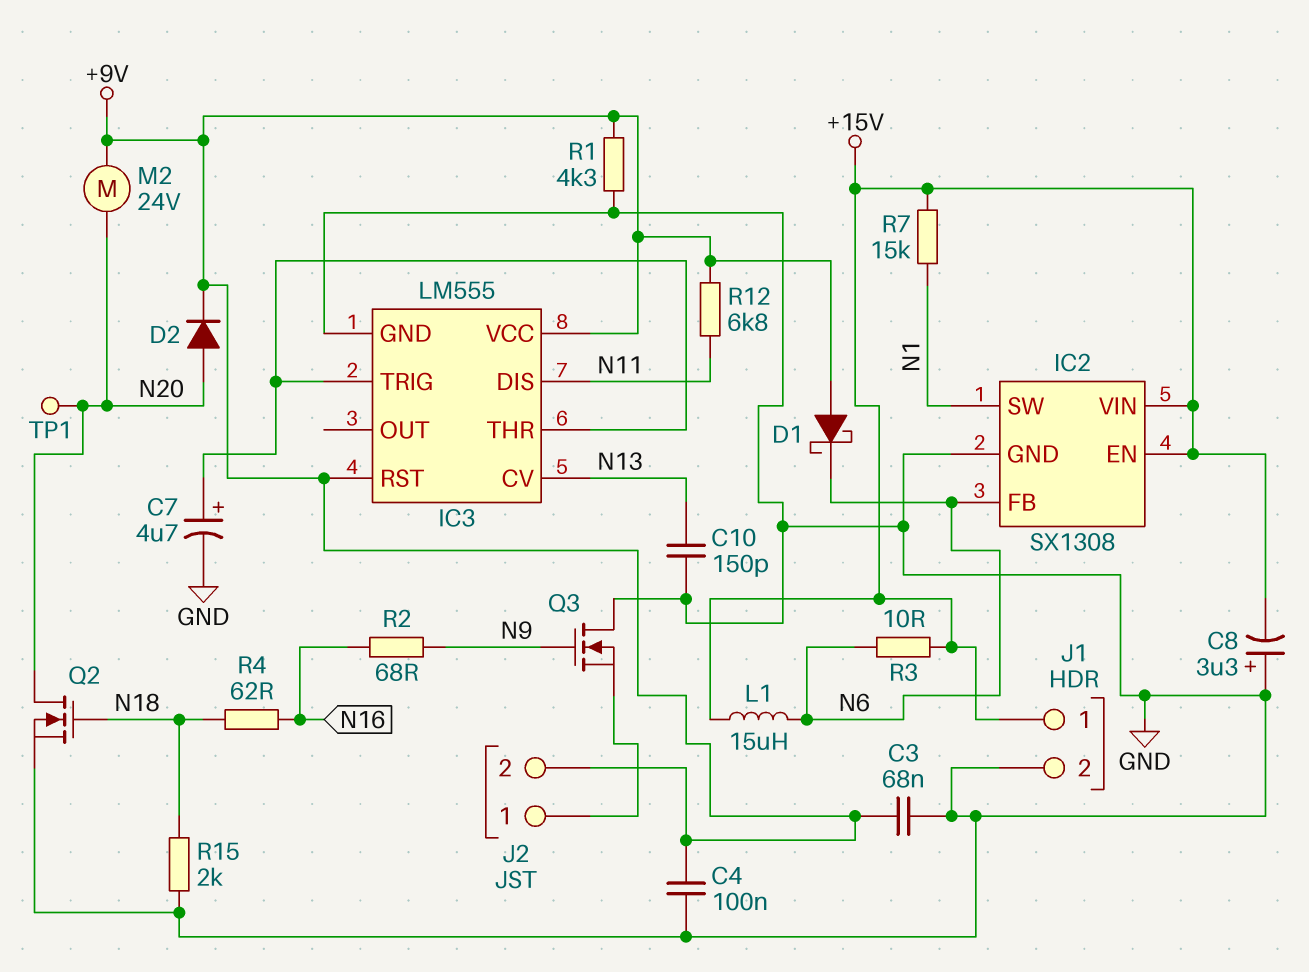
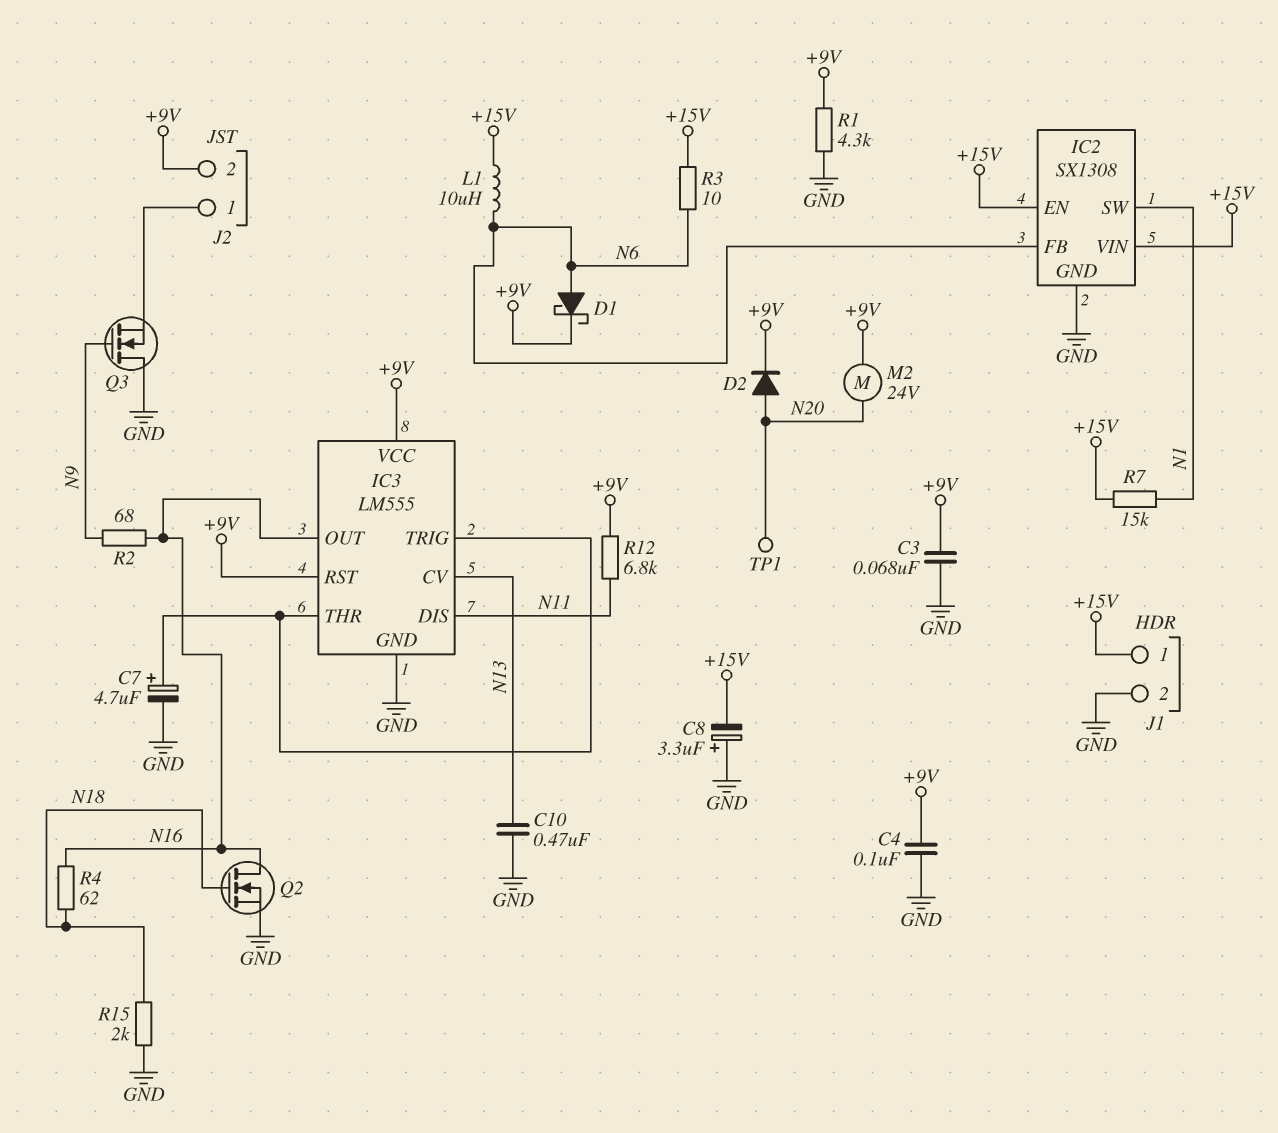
C10: 150pF (GND, N13) -> 470nF (GND, N13)
D1: schottky (A +9V, K N6) -> schottky (A N6, K +9V)
IC3 pin OUT: none -> N16
L1: 15uH (+15V, N6) -> 10uH (+15V, N6)
Q2: NMOS (G N18, D N20, S GND) -> NMOS (G N18, D N16, S GND)

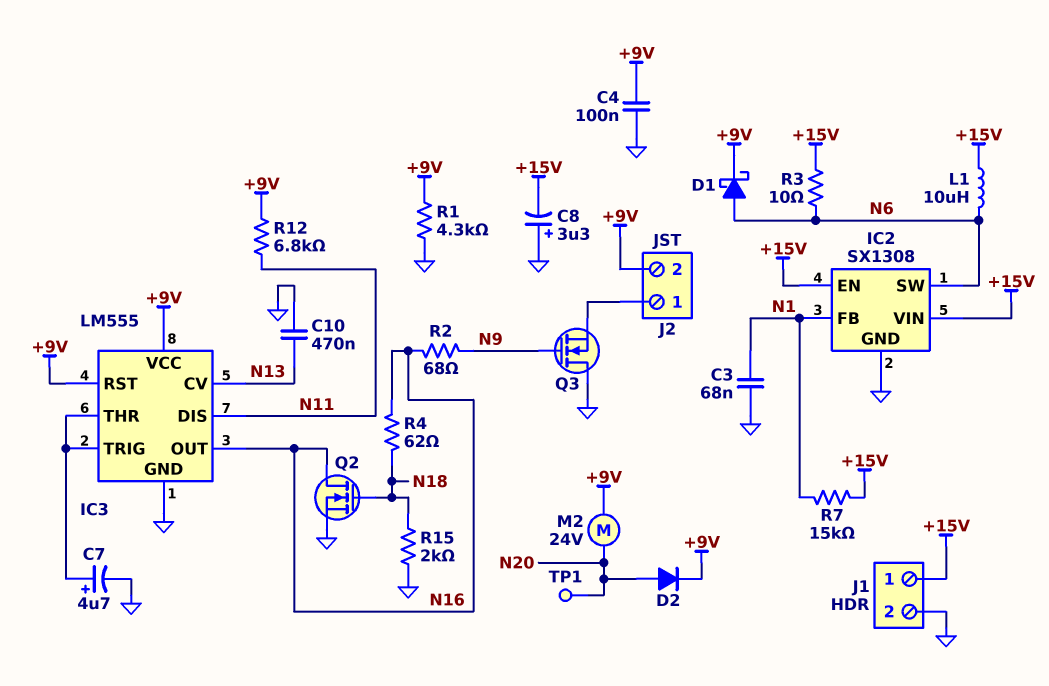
C3: 68nF (+9V, GND) -> 68nF (GND, N1)
IC2 pin FB: N6 -> N1
IC2 pin SW: N1 -> N6

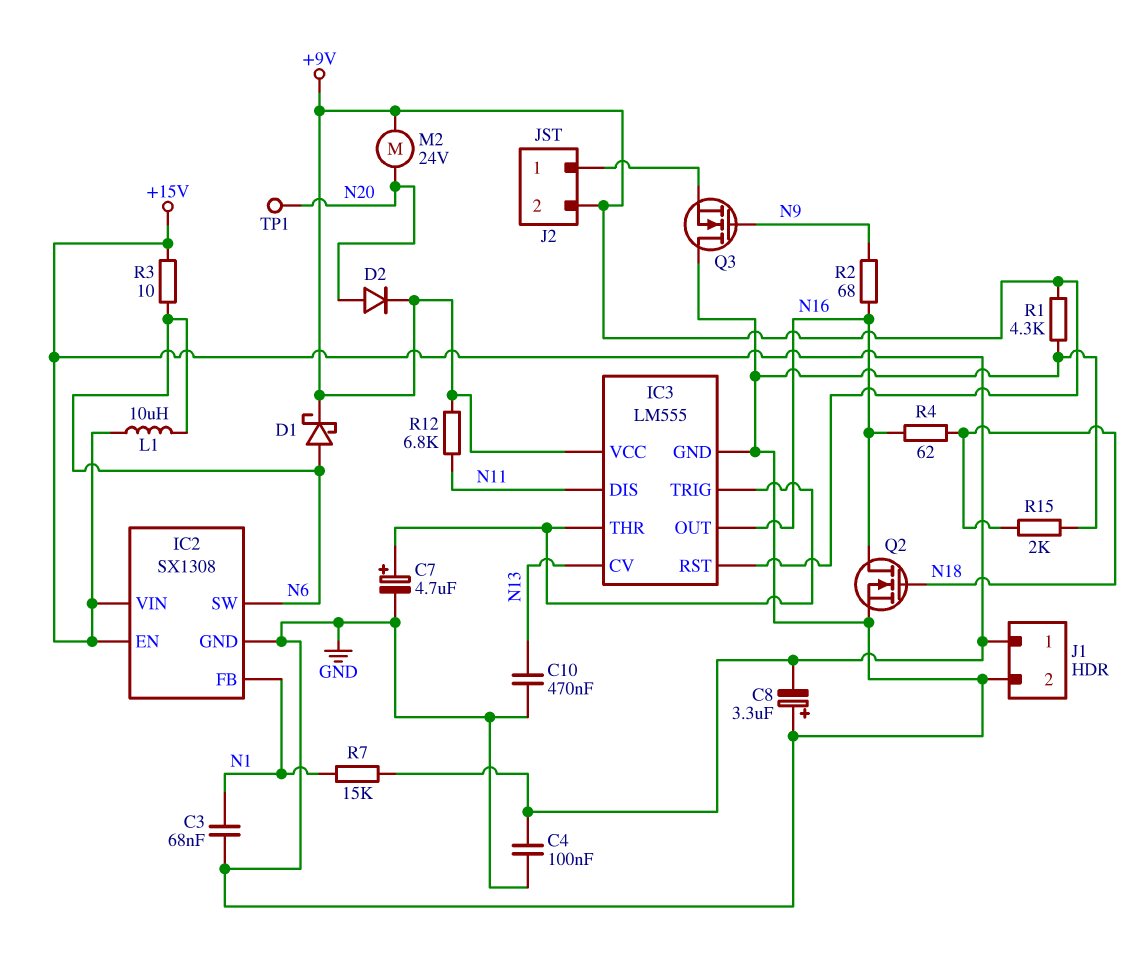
C4: 100nF (+9V, GND) -> 100nF (+15V, GND)

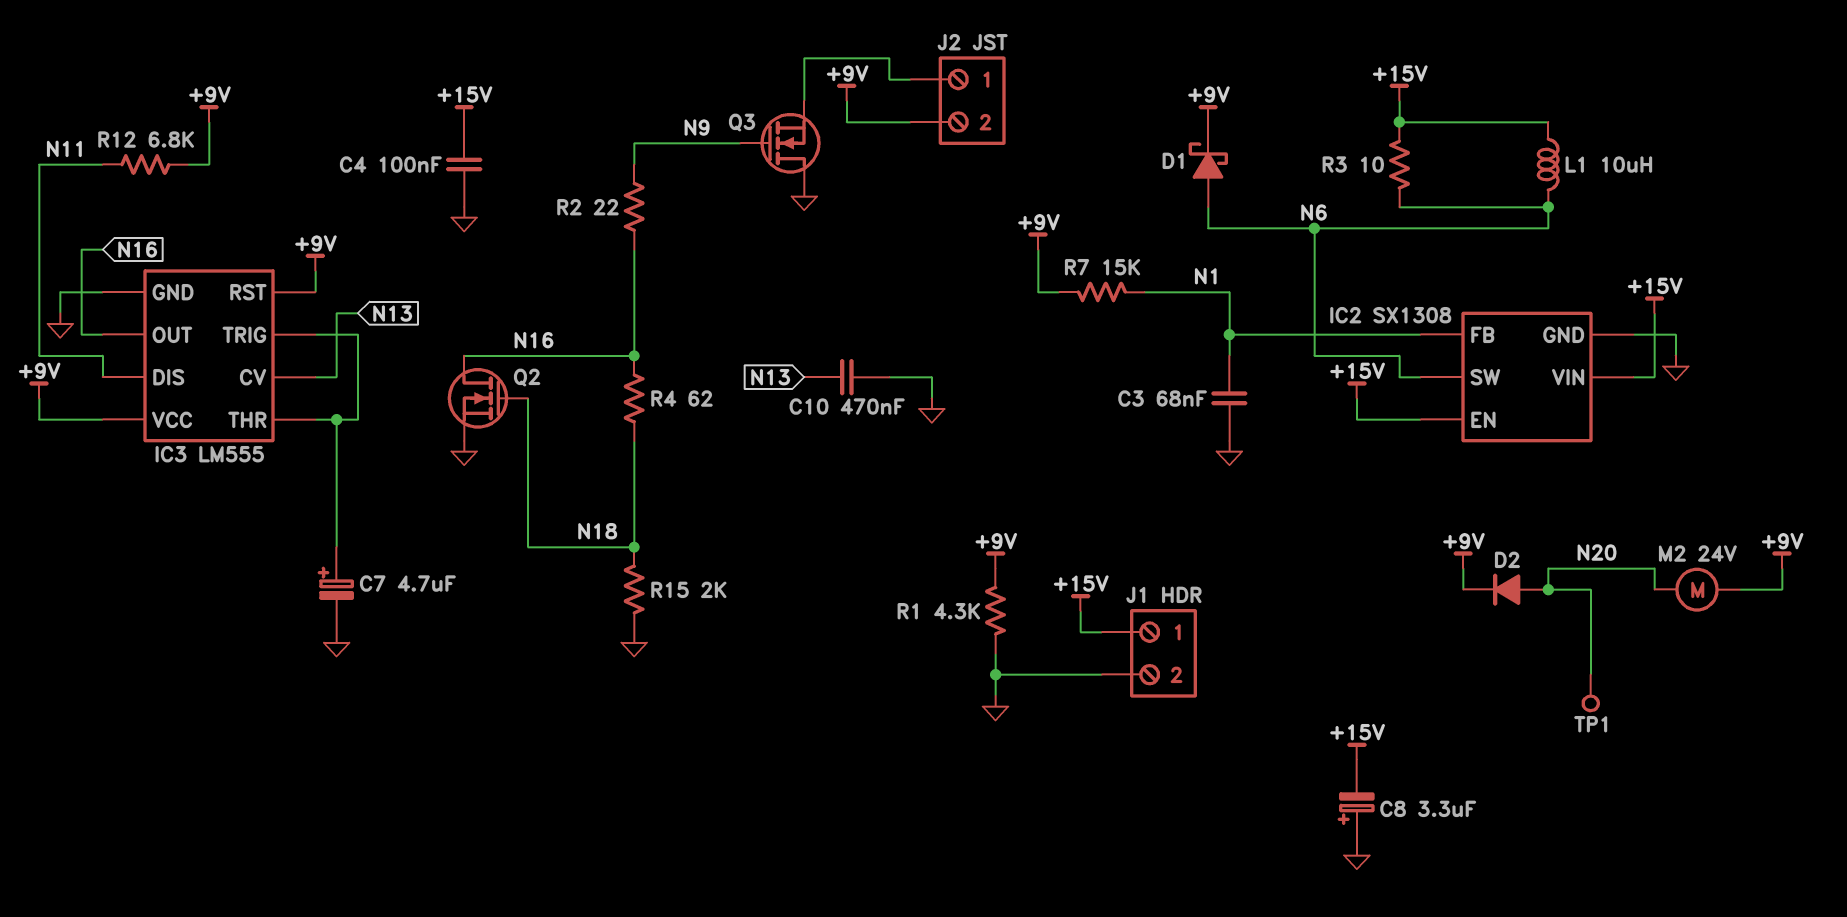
R2: 68 (N9, N16) -> 22 (N9, N16)
R7: 15k (+15V, N1) -> 15k (+9V, N1)

